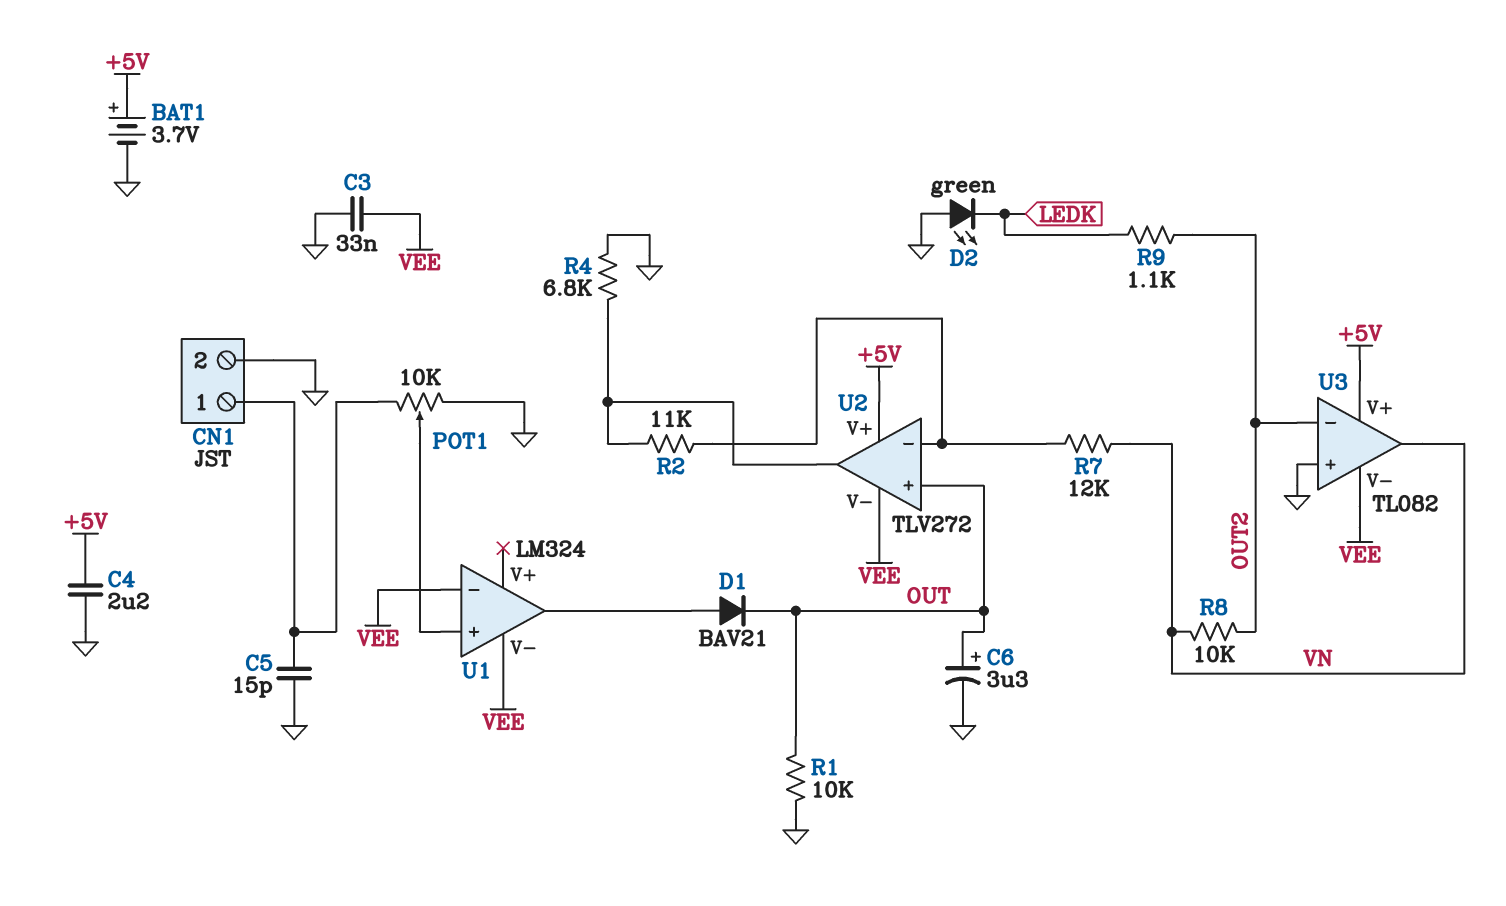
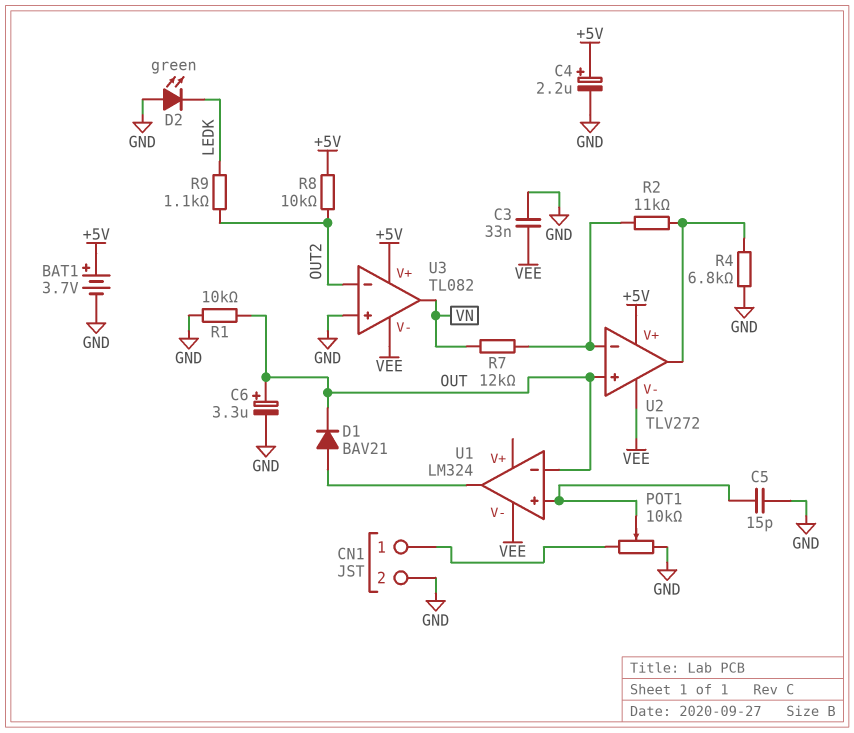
C4: 2.2uF (+5V, GND) -> 2.2uF (plus +5V, minus GND)
C5: 15pF (CN1/1, GND) -> 15pF (GND, U1/in+)
R8: 10k (OUT2, VN) -> 10k (+5V, OUT2)
U1 pin in-: VEE -> OUT

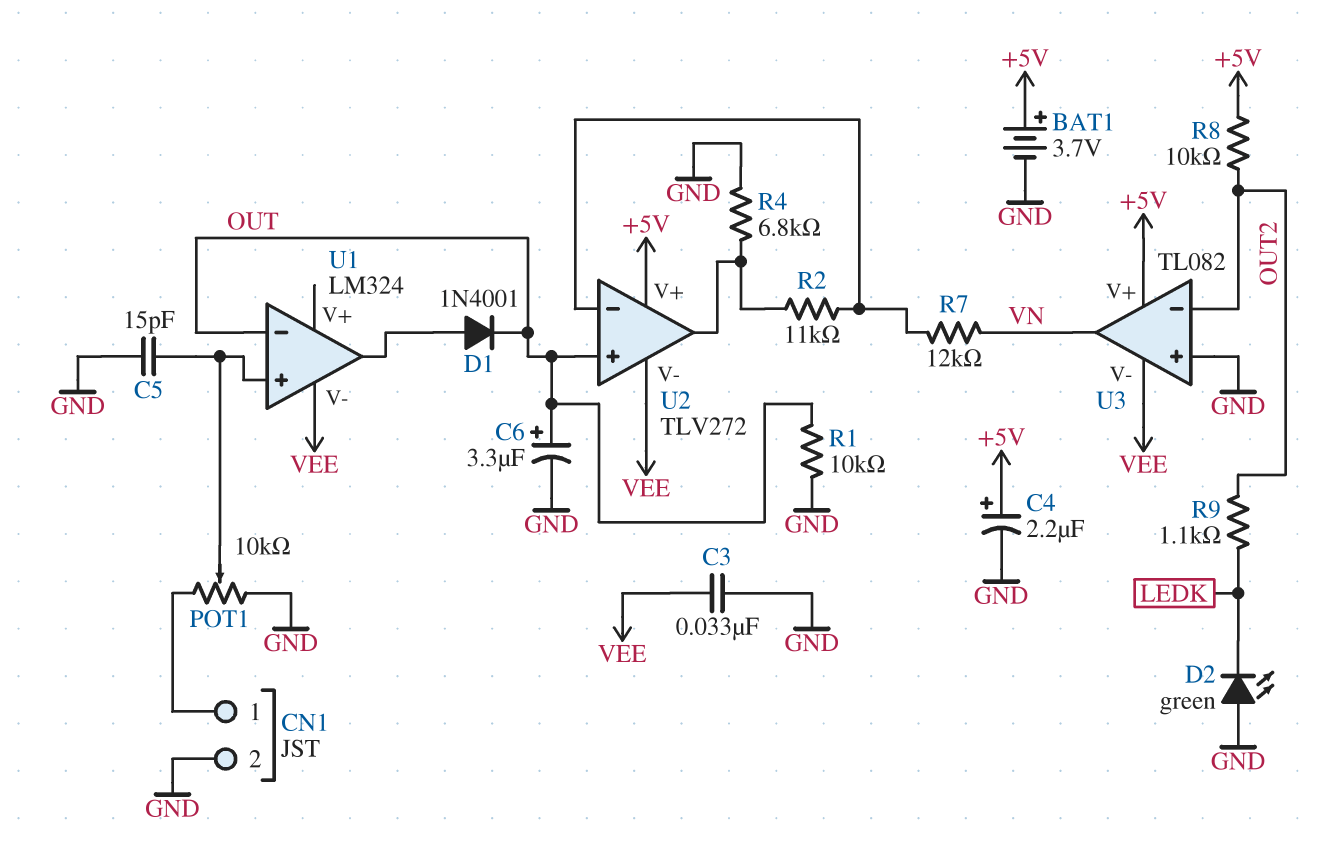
D1: diode BAV21 (A U1/out, K OUT) -> diode 1N4001 (A U1/out, K OUT)

